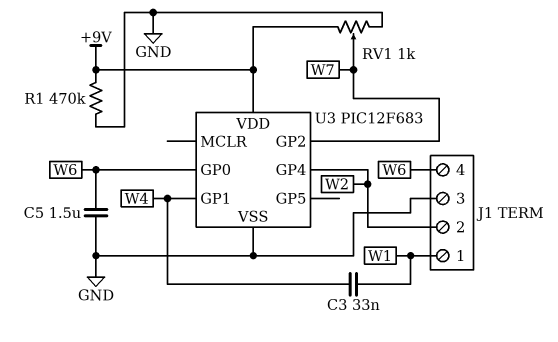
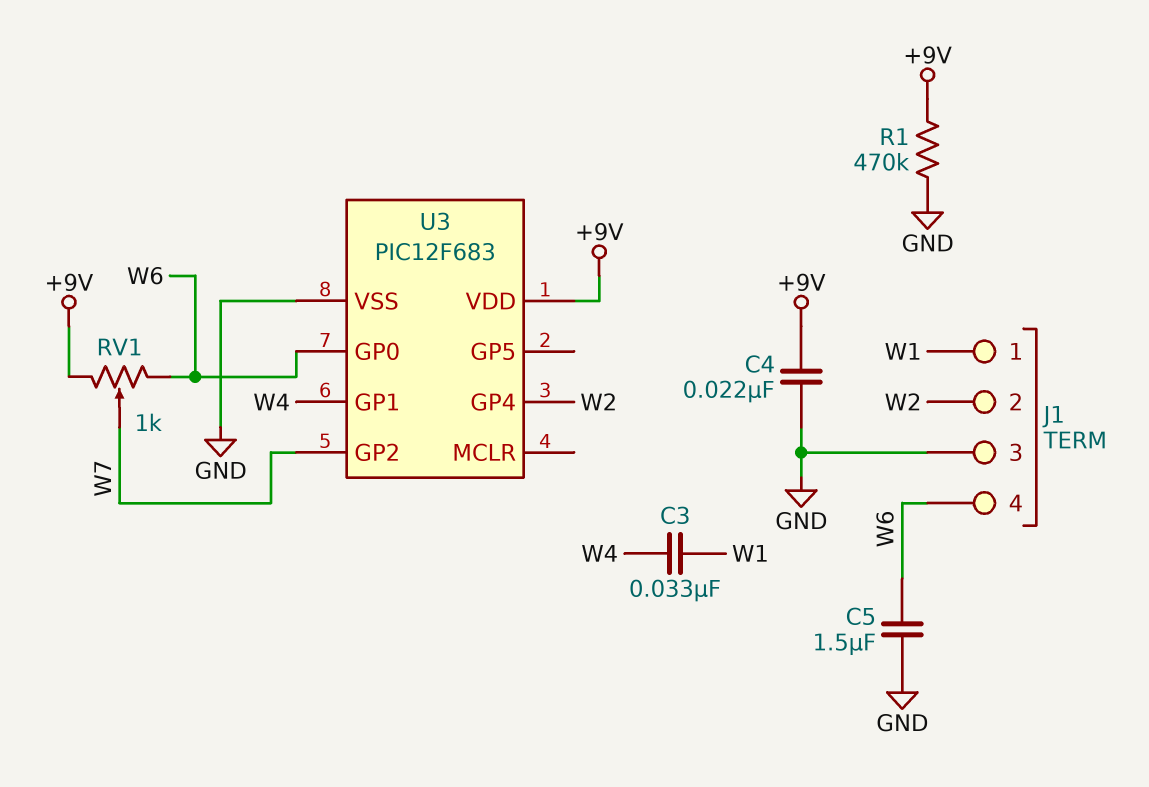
C4: none -> 22nF (+9V, GND)
RV1: 1k (+9V, GND, wiper W7) -> 1k (+9V, W6, wiper W7)

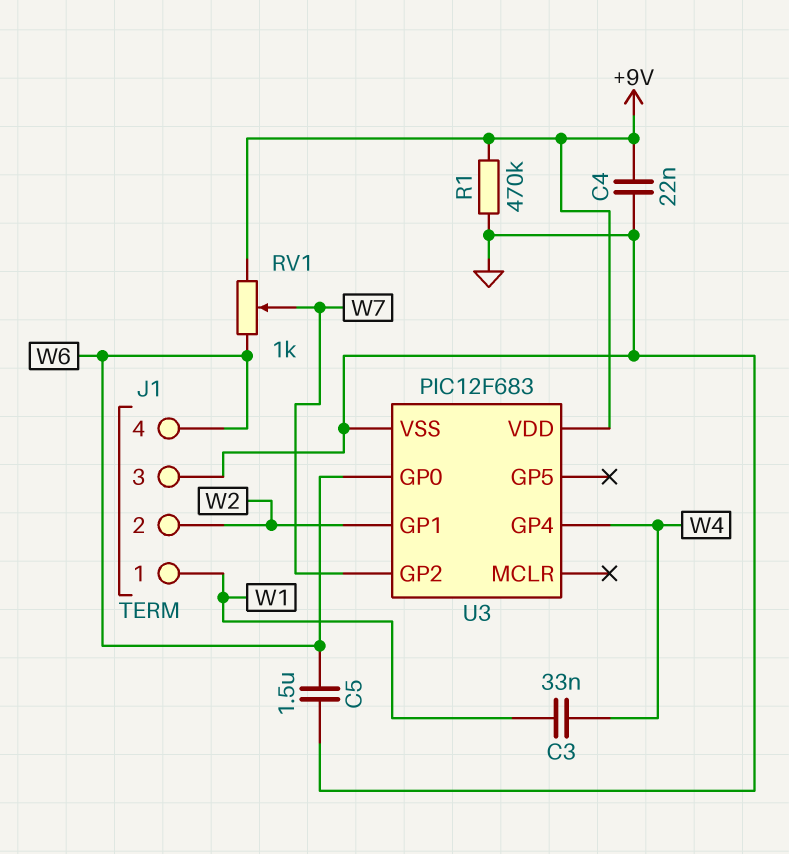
U3 pin GP1: W4 -> W2
U3 pin GP4: W2 -> W4

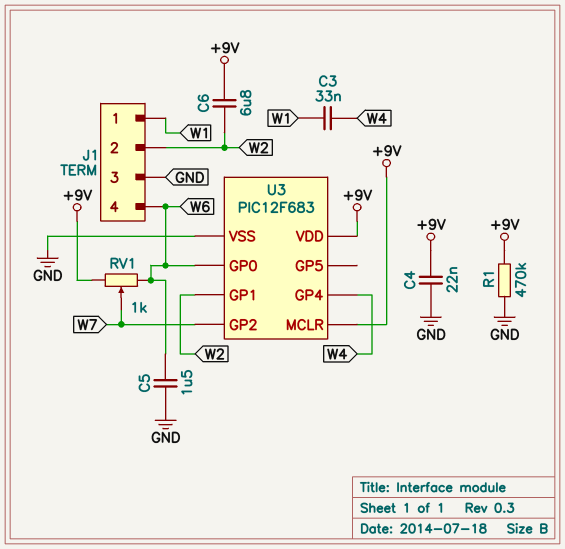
C6: none -> 6.8uF (+9V, W2)
U3 pin MCLR: none -> +9V

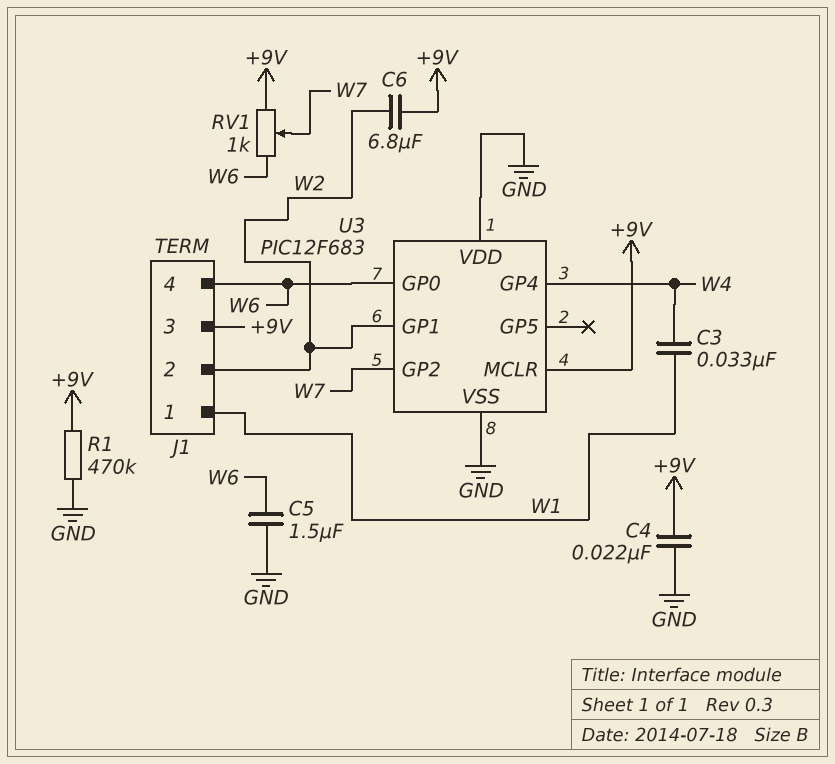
J1 pin 3: GND -> +9V
U3 pin VDD: +9V -> GND

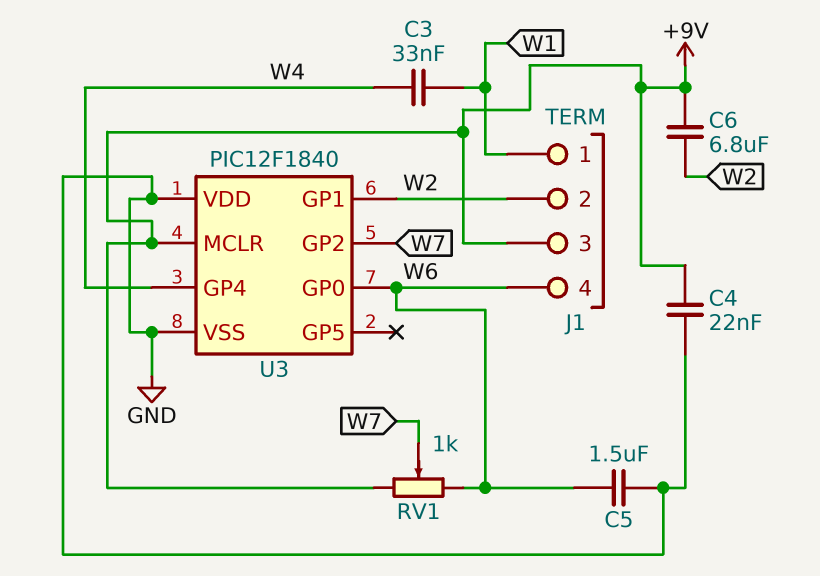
R1: 470k (+9V, GND) -> none
U3: PIC12F683 -> PIC12F1840

